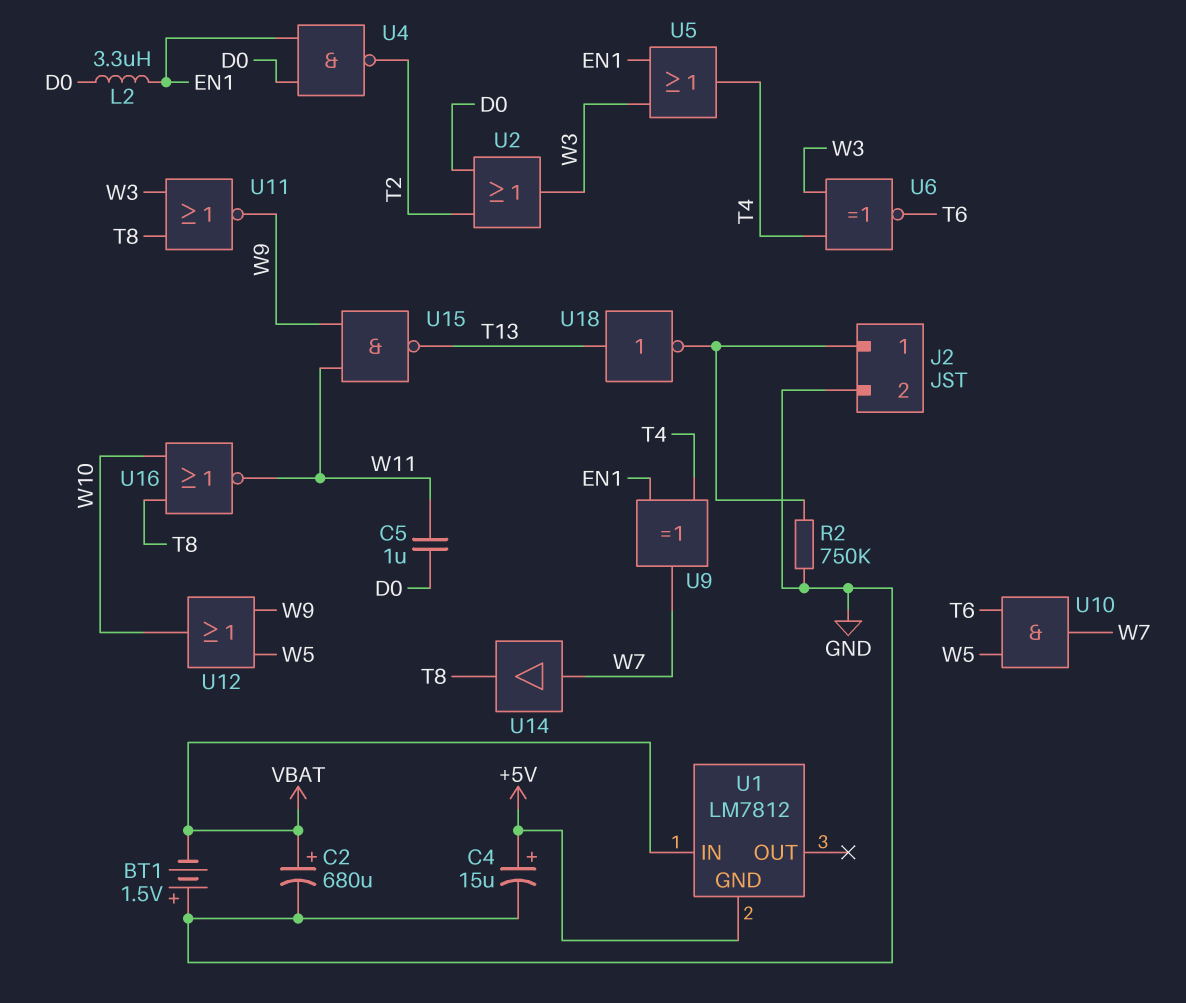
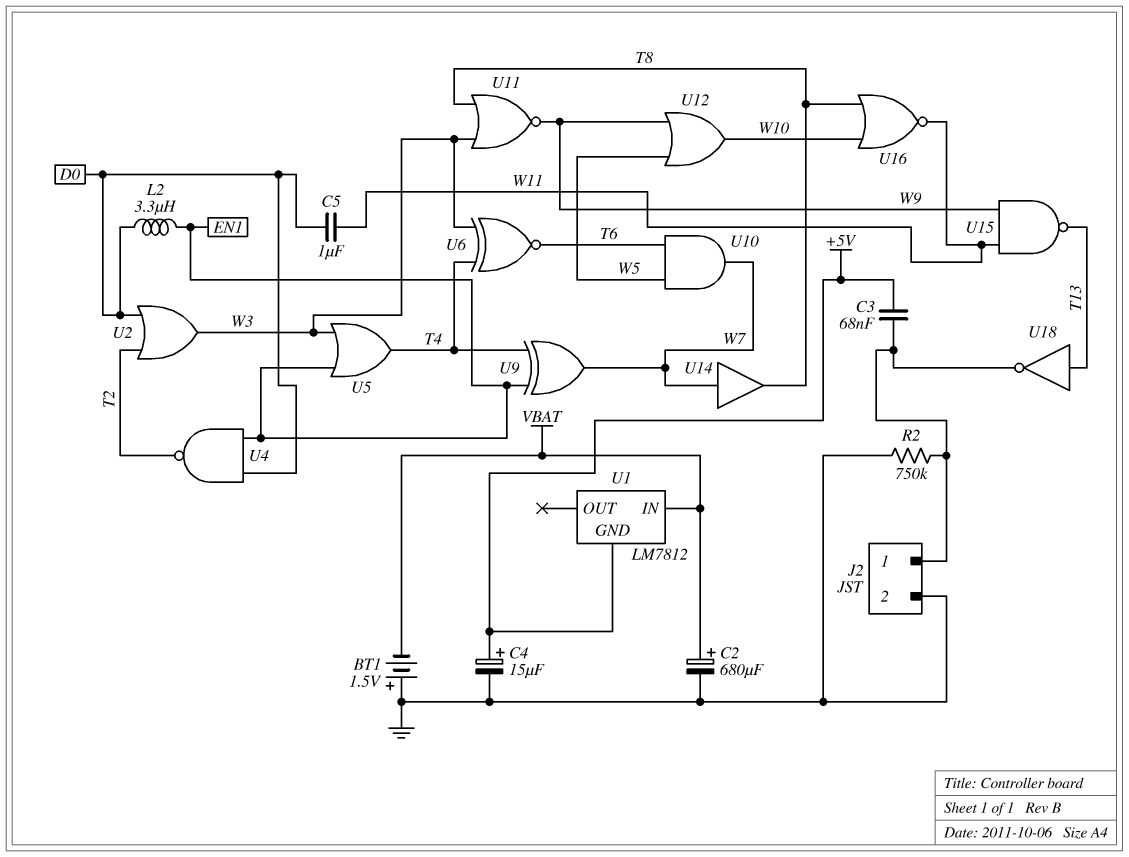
C3: none -> 68nF (+5V, J2/1)

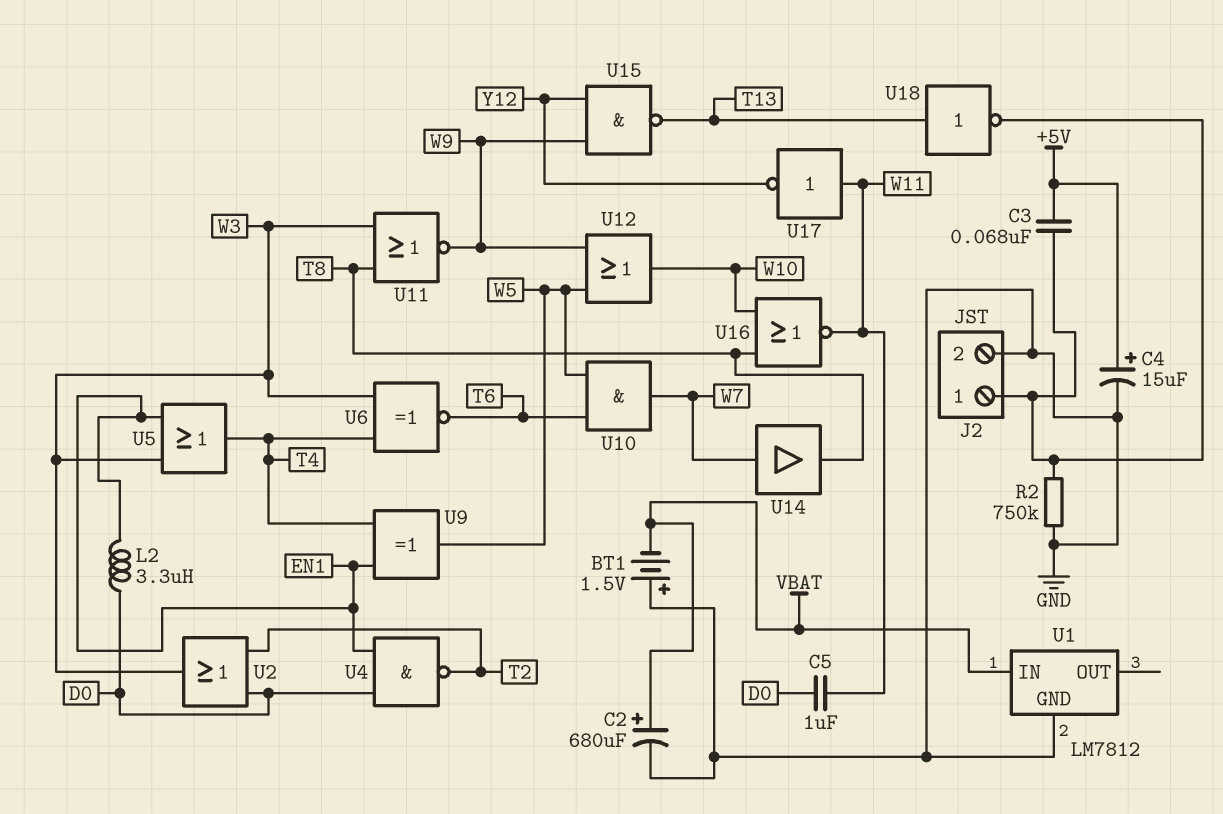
U1 pin GND: +5V -> GND
U9: XOR (in EN1, in T4, out W7) -> XOR (in EN1, in T4, out W5)
U15: NAND (in W9, in W11, out T13) -> NAND (in W9, in Y12, out T13)
U17: none -> NOT (in W11, out Y12)

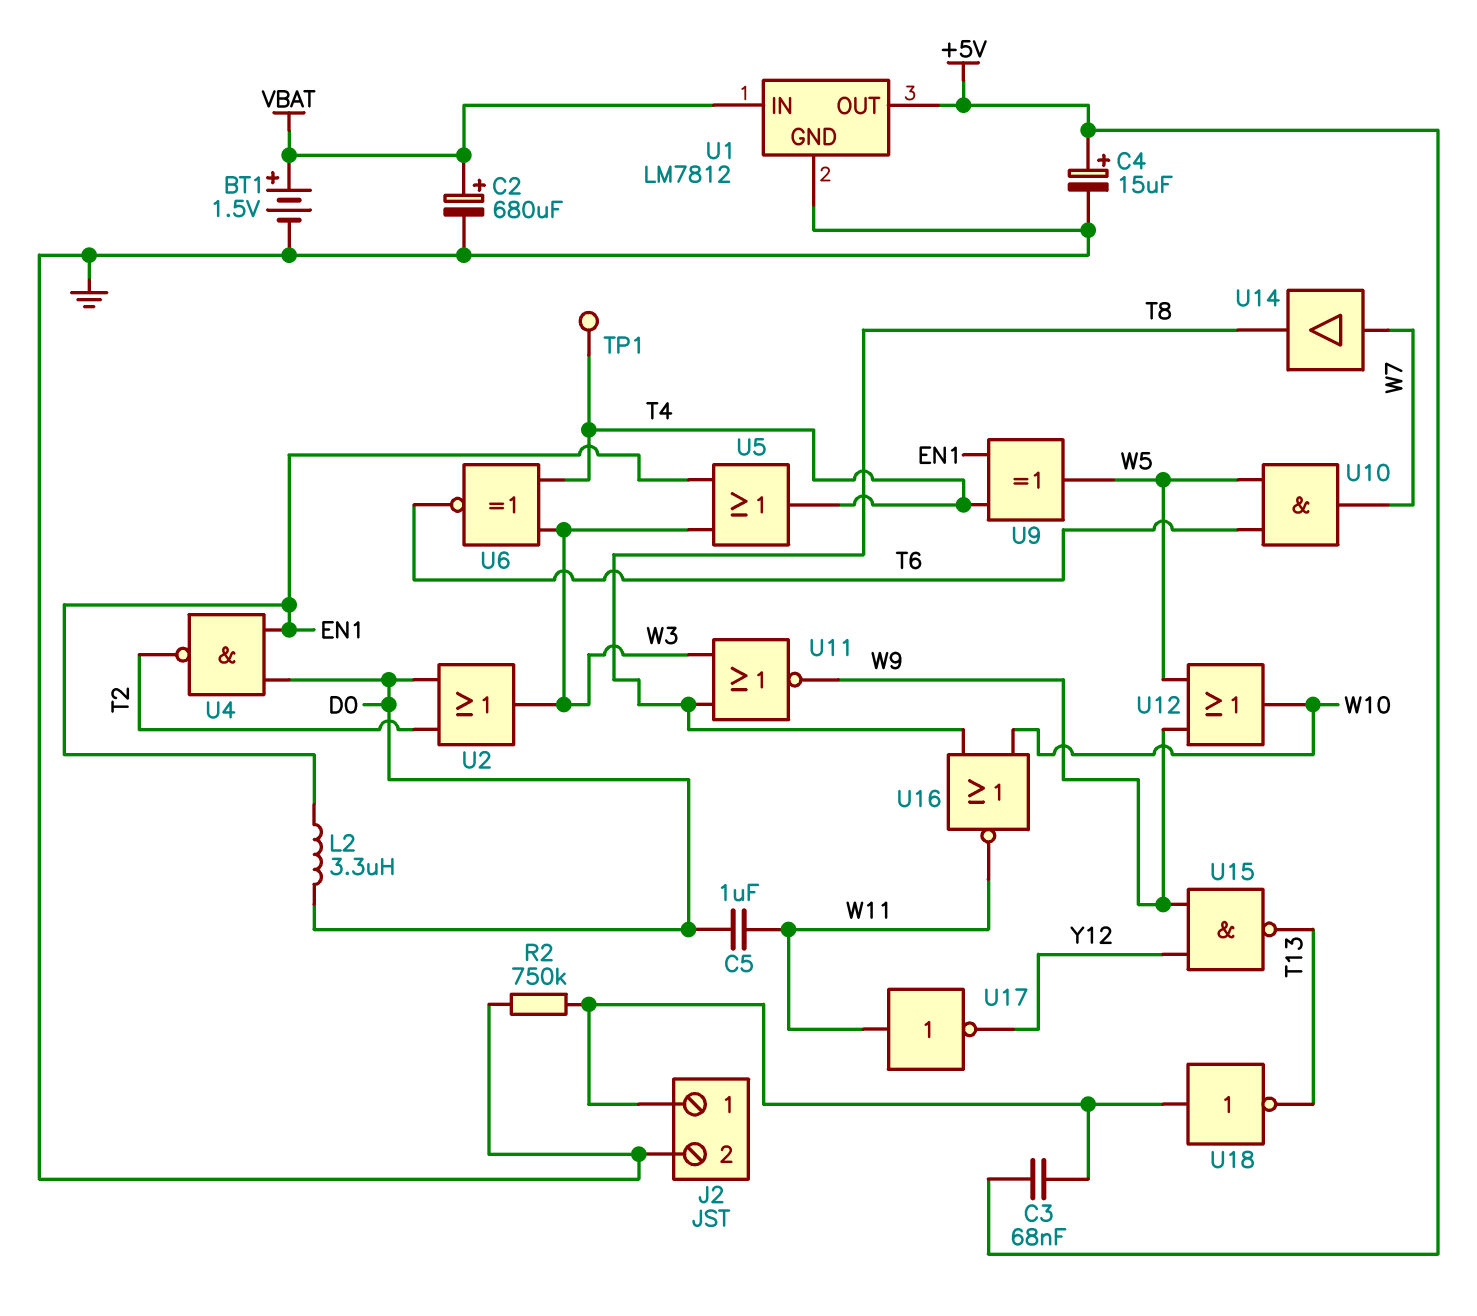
BT1: 1.5V (plus GND, minus VBAT) -> 1.5V (plus VBAT, minus GND)
TP1: none -> test point (T4)
U1 pin OUT: none -> +5V
U18: NOT (in T13, out J2/1) -> NOT (in J2/1, out T13)

